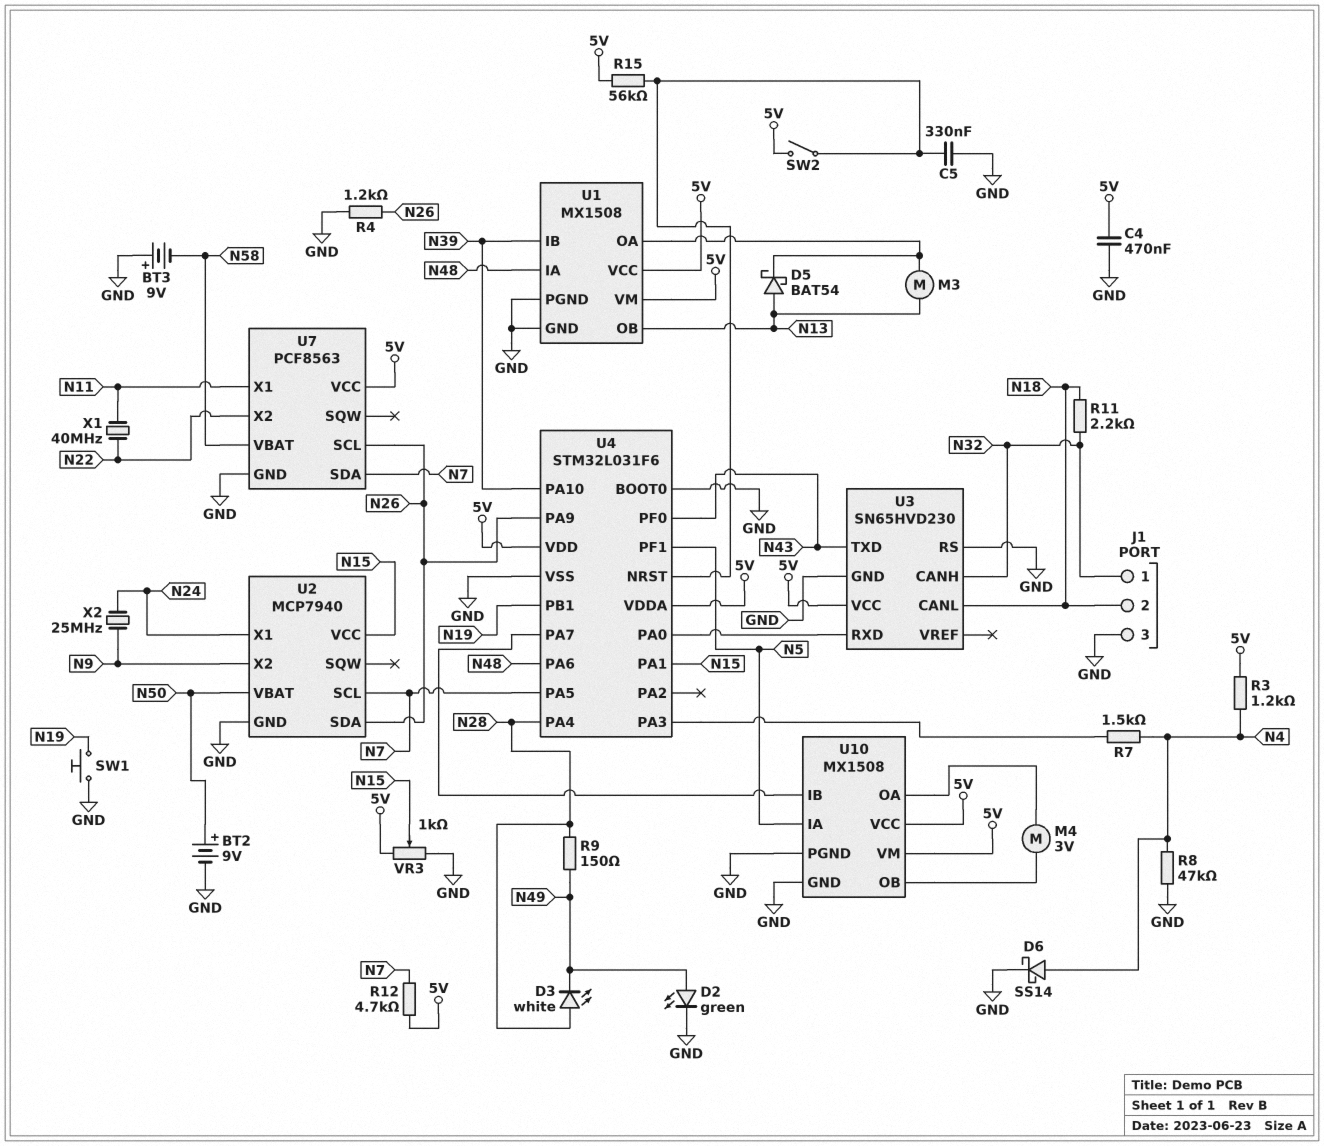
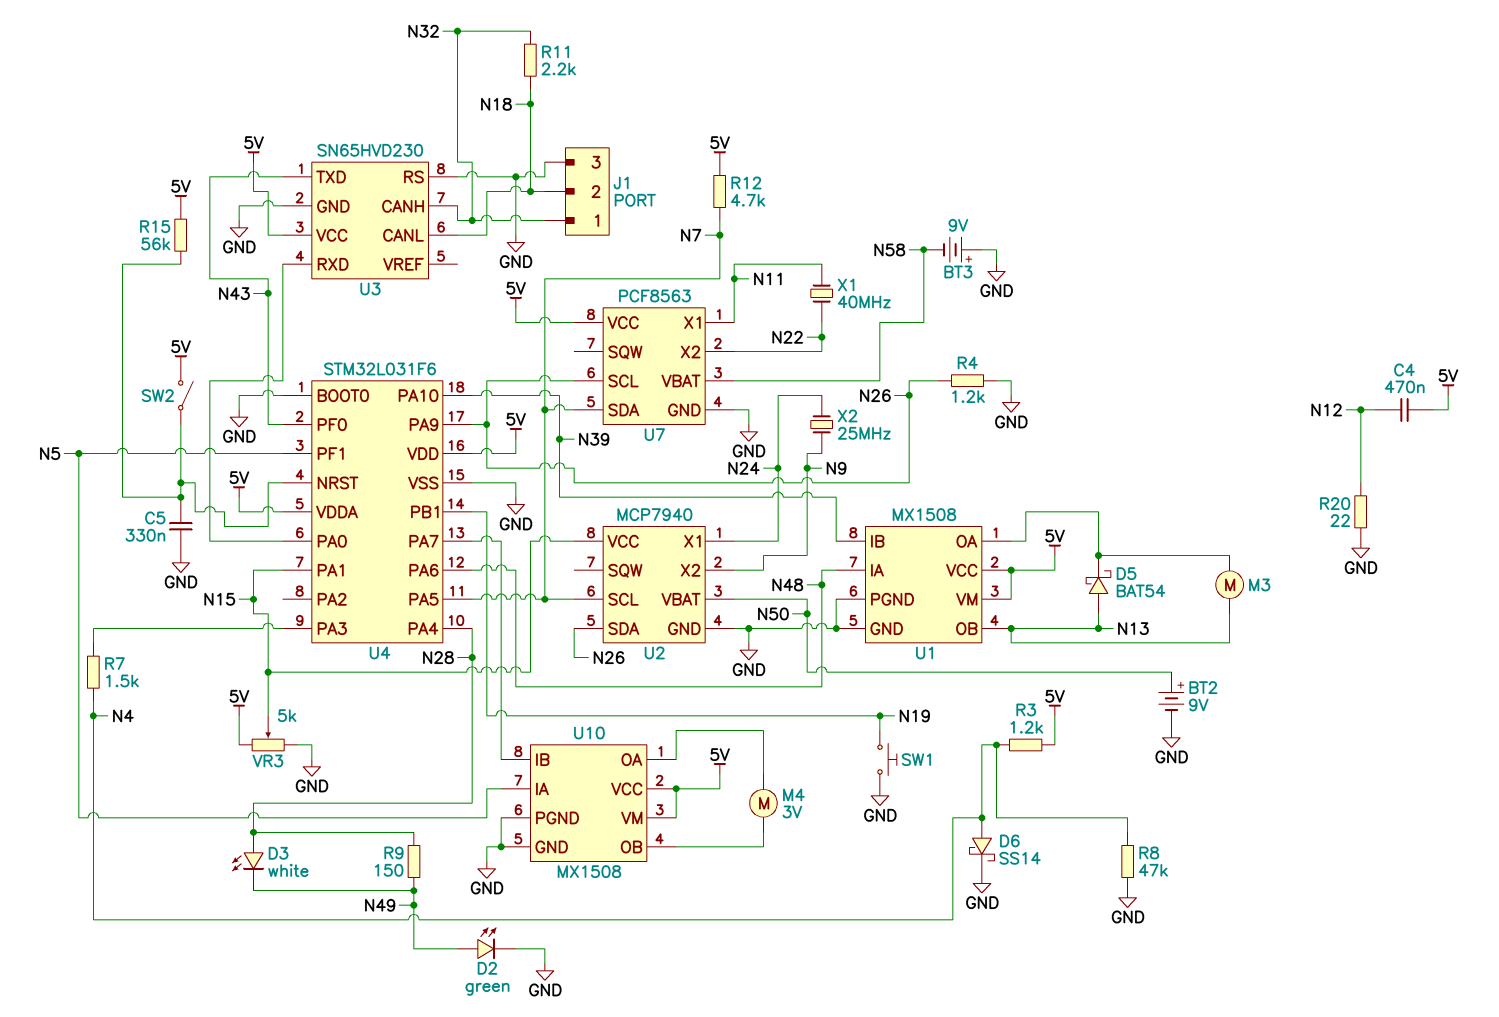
C4: 470nF (5V, GND) -> 470nF (5V, N12)
R20: none -> 22 (GND, N12)
VR3: 1k (5V, GND, wiper N15) -> 5k (5V, GND, wiper N15)

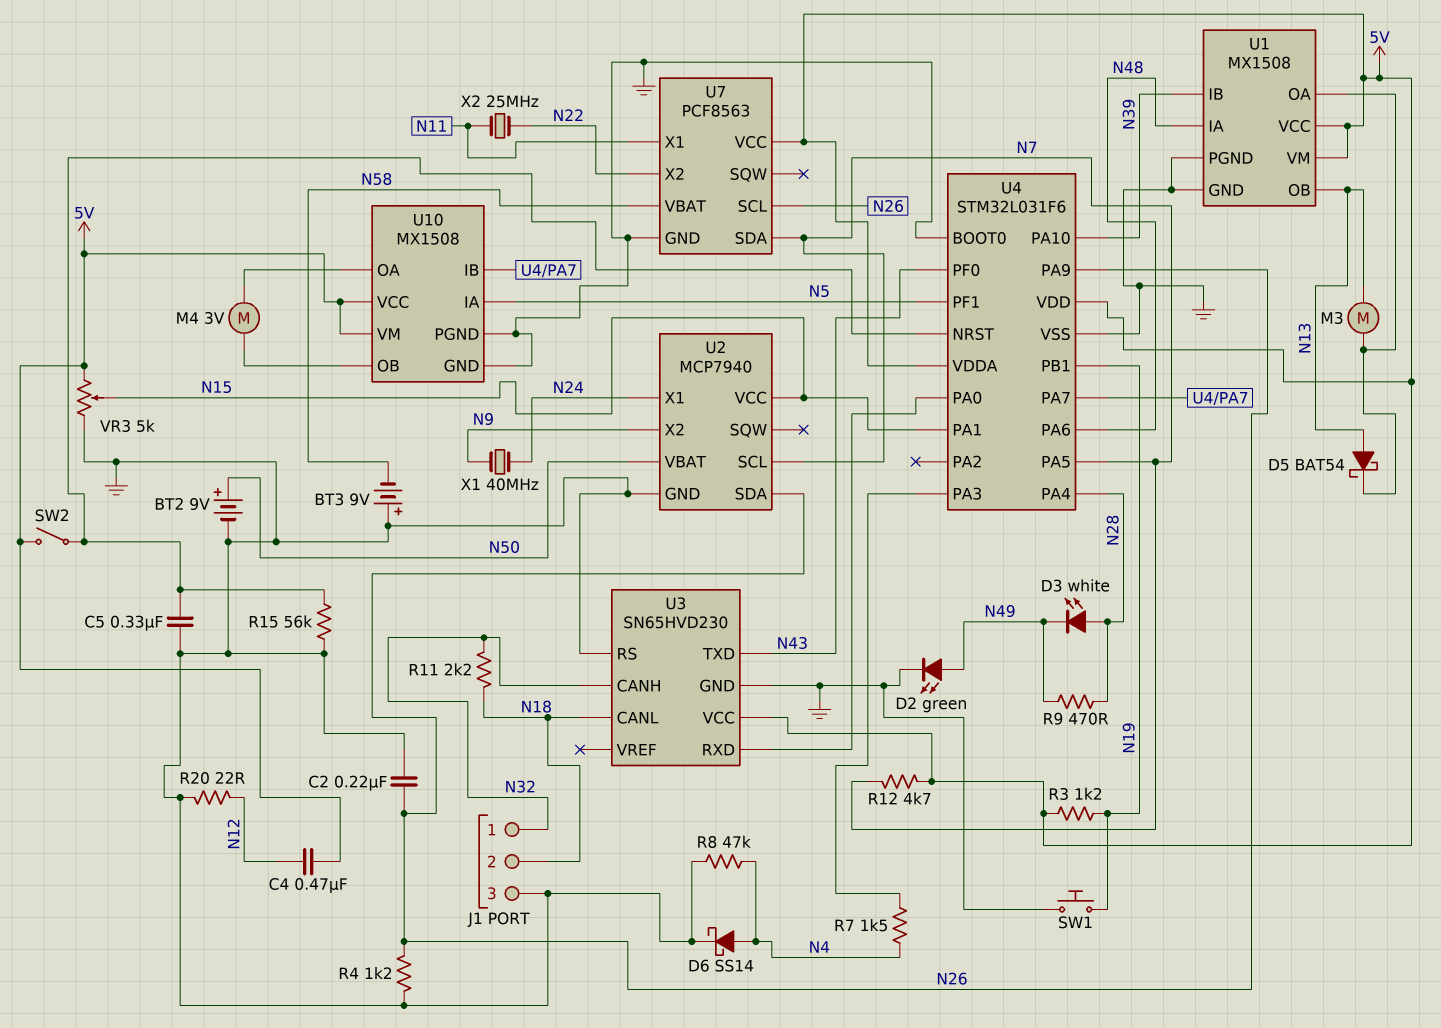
C2: none -> 220nF (GND, N26)
R3: 1.2k (5V, N4) -> 1.2k (5V, N19)
R9: 150 (N28, N49) -> 470 (N28, N49)
R15: 56k (5V, U4/NRST) -> 56k (GND, U4/NRST)
X1: 40MHz (N11, N22) -> 40MHz (N9, N24)
X2: 25MHz (N9, N24) -> 25MHz (N11, N22)

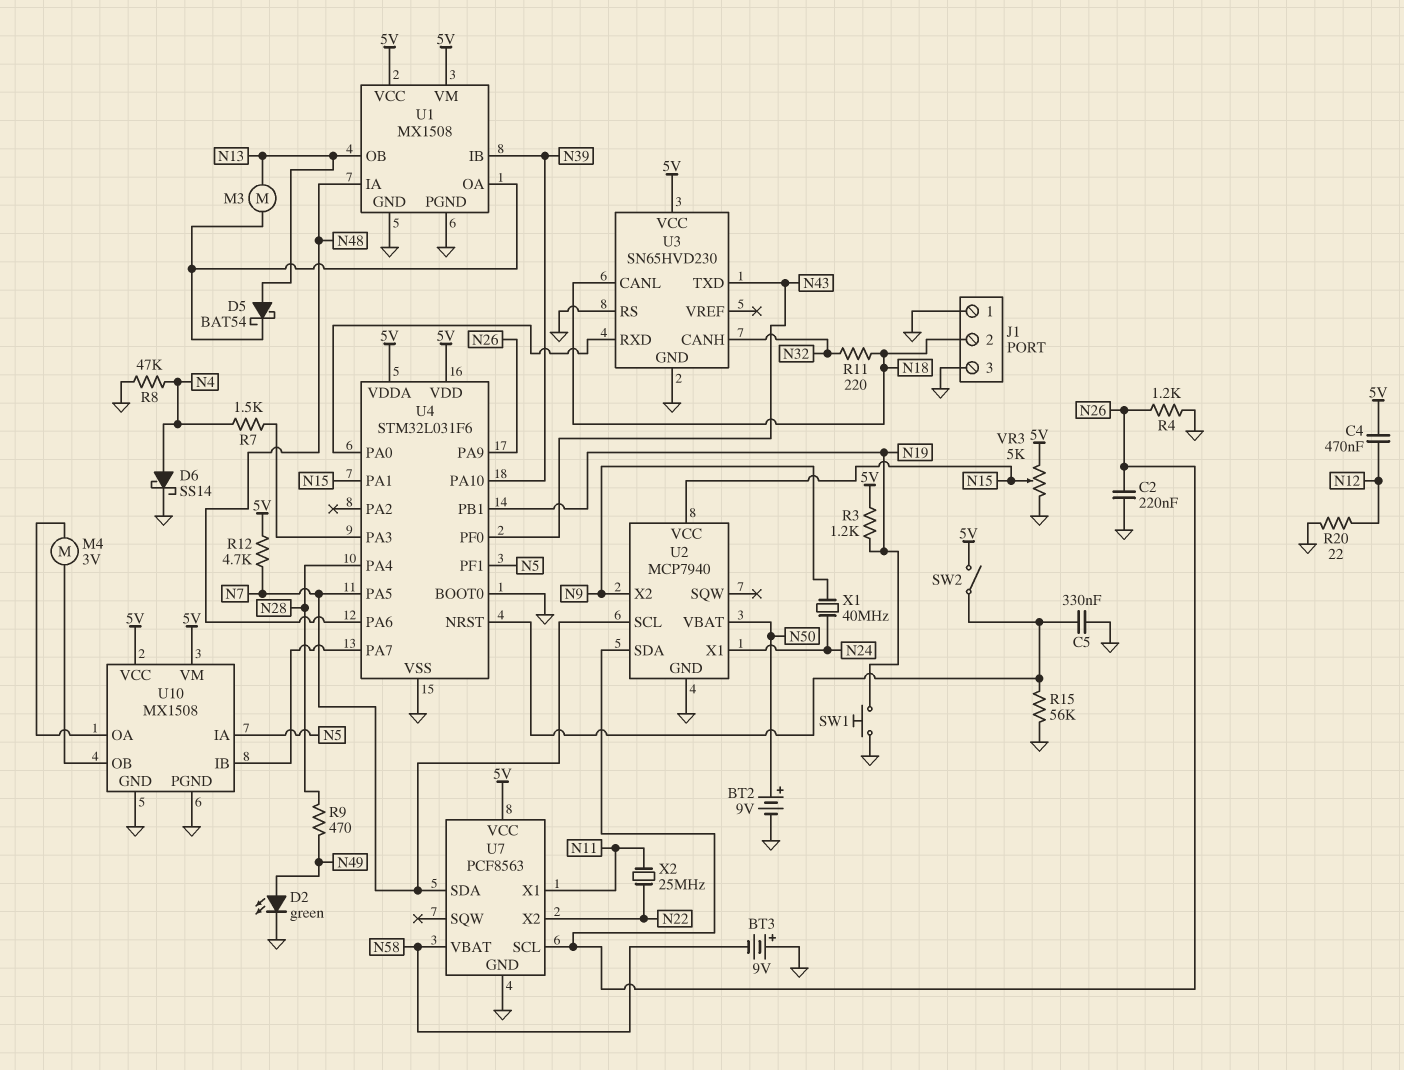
D3: LED white (A N28, K N49) -> none
J1 pin 1: N32 -> GND
R11: 2.2k (N18, N32) -> 220 (N18, N32)

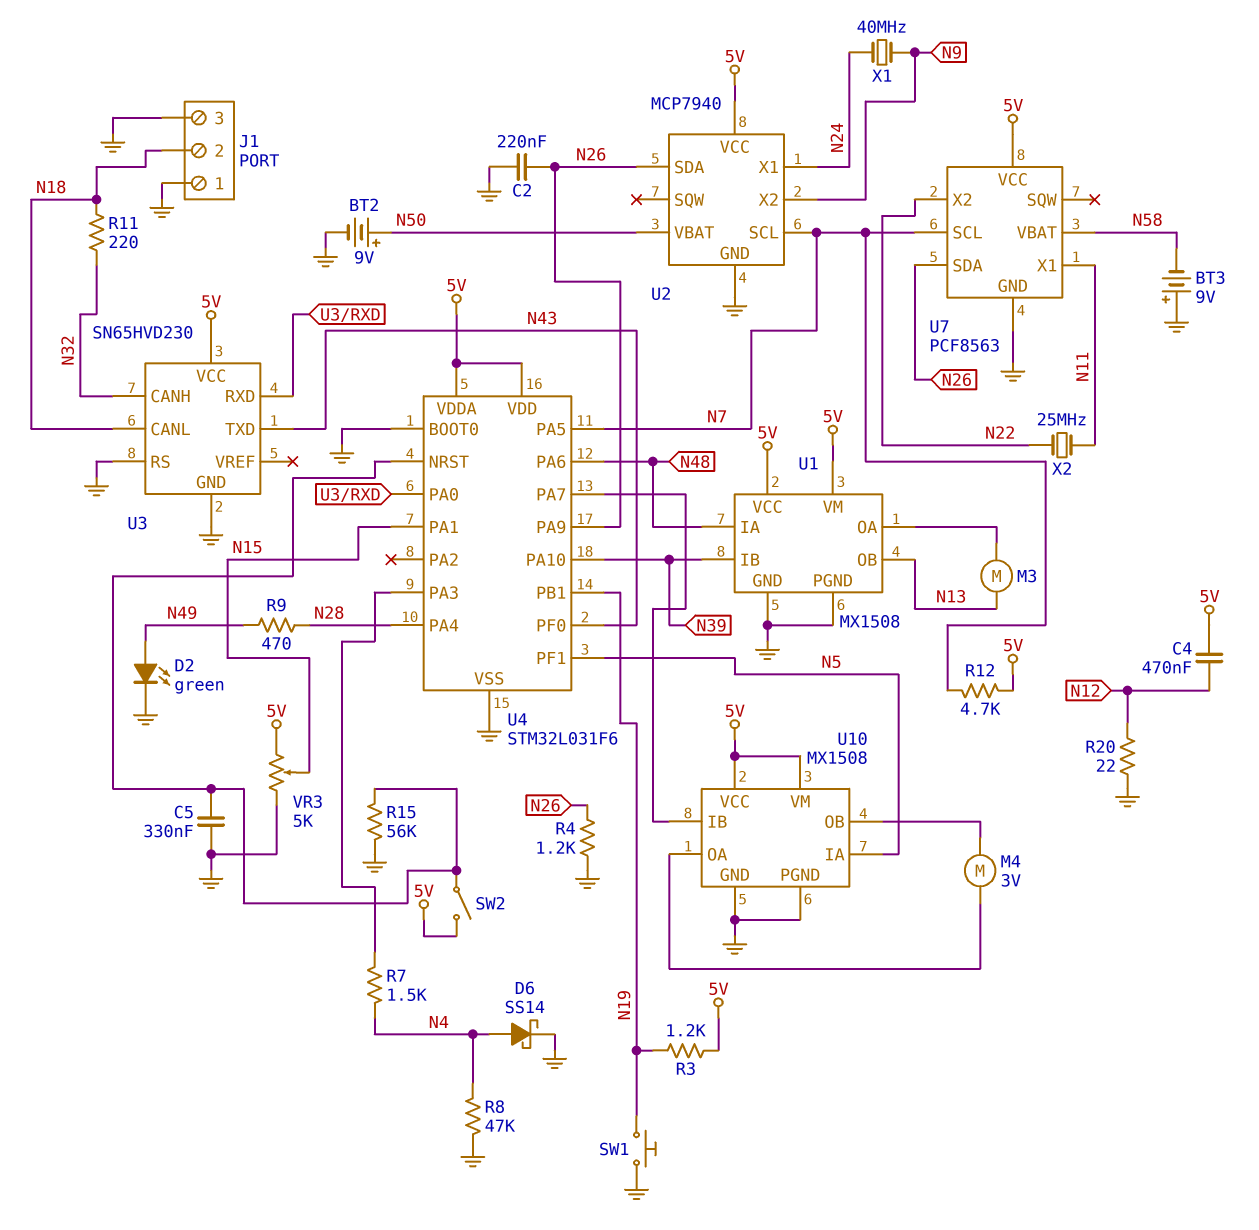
D5: schottky BAT54 (A N13, K U1/OA) -> none
U2 pin VCC: N15 -> 5V
U7 pin SCL: N26 -> N7
U7 pin SDA: N7 -> N26

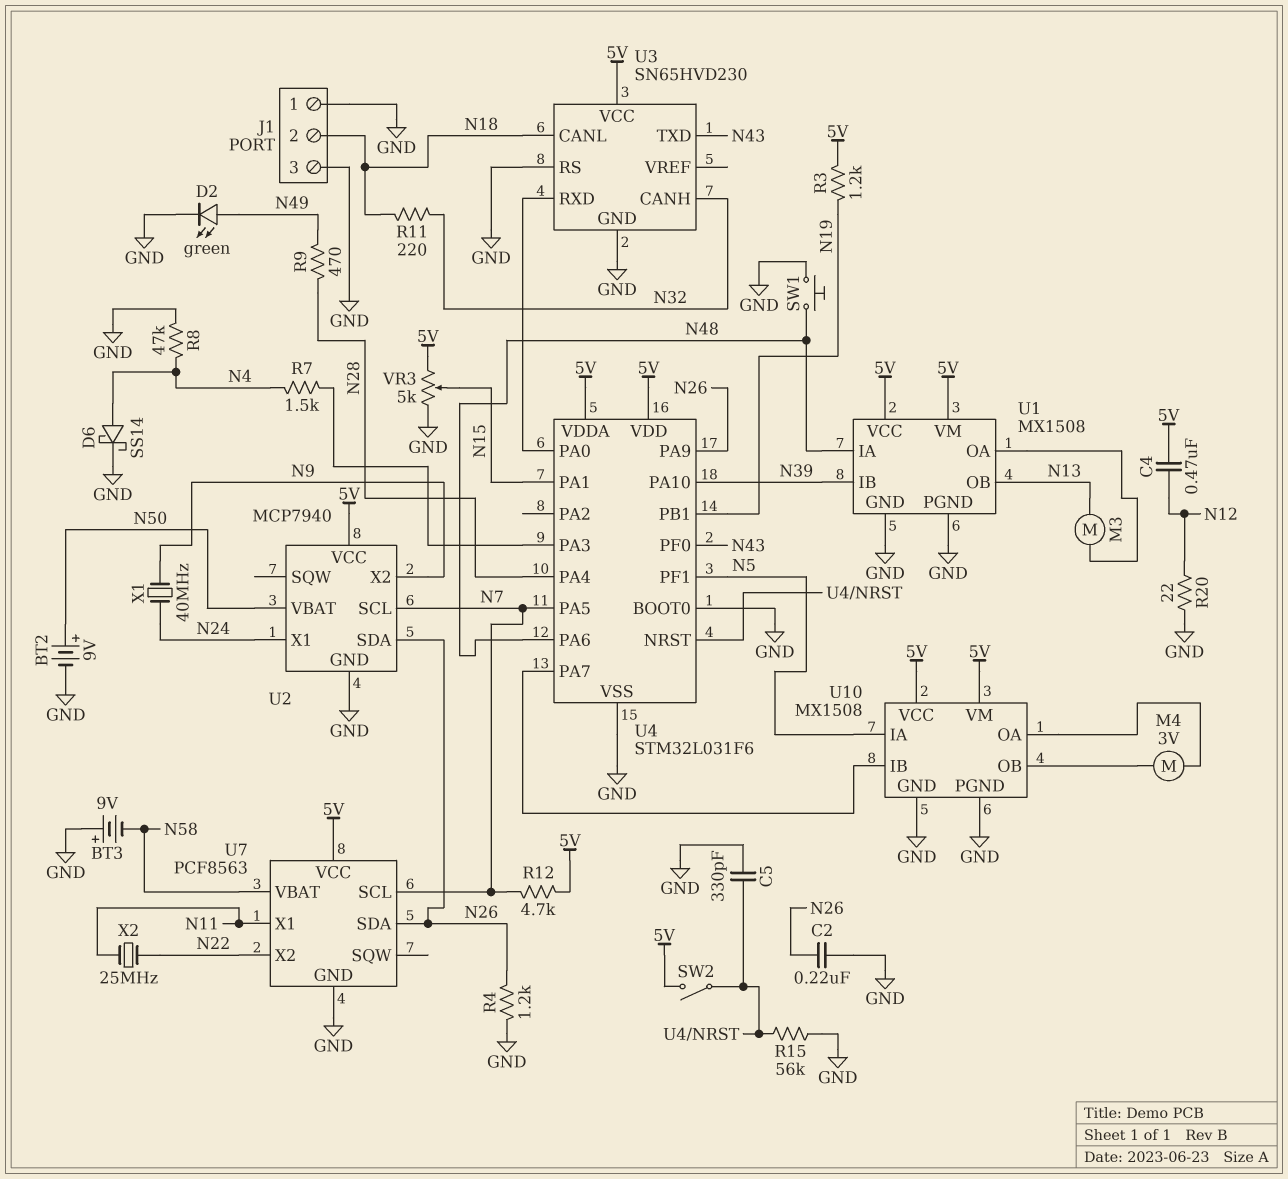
C5: 330nF (GND, U4/NRST) -> 330pF (GND, U4/NRST)
SW1: button (GND, N19) -> button (GND, N48)

